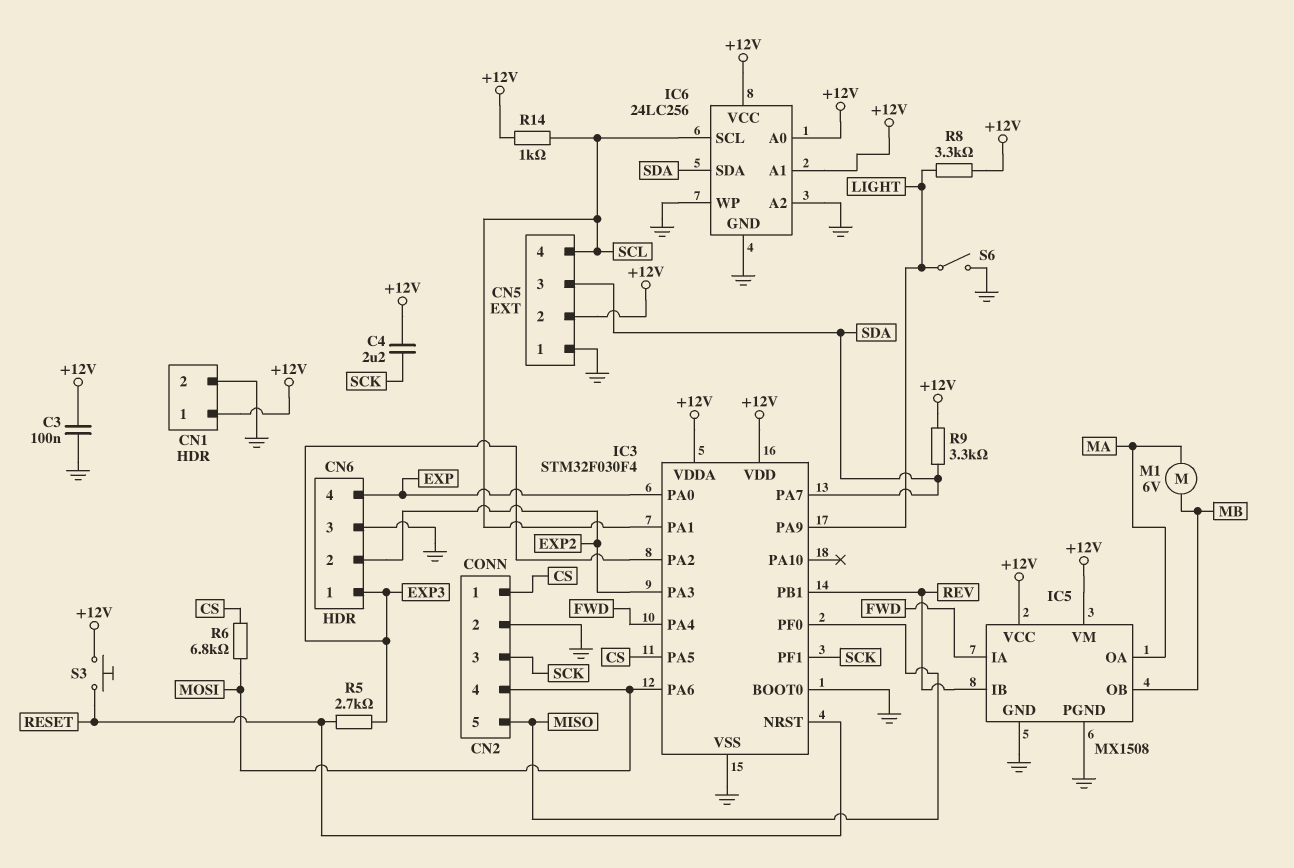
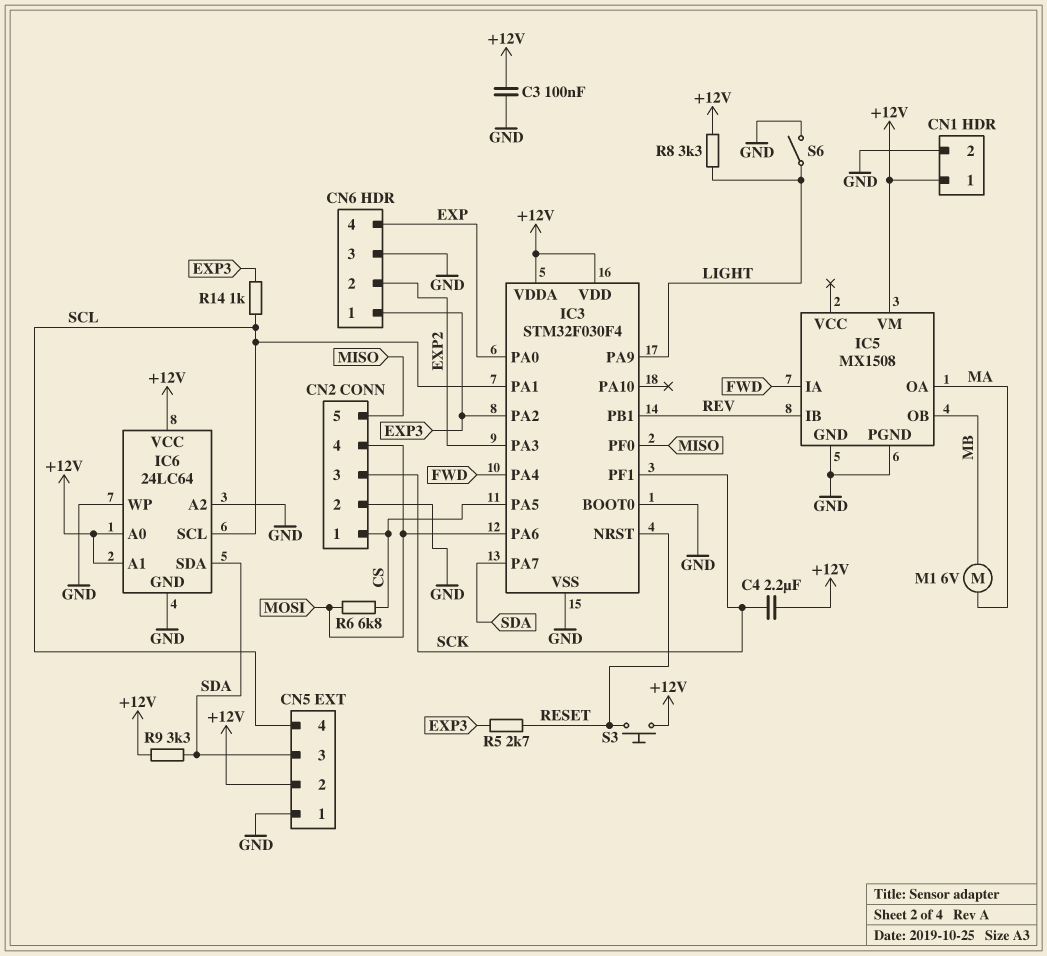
IC5 pin VCC: +12V -> none
IC6: 24LC256 -> 24LC64
R14: 1k (+12V, SCL) -> 1k (EXP3, SCL)

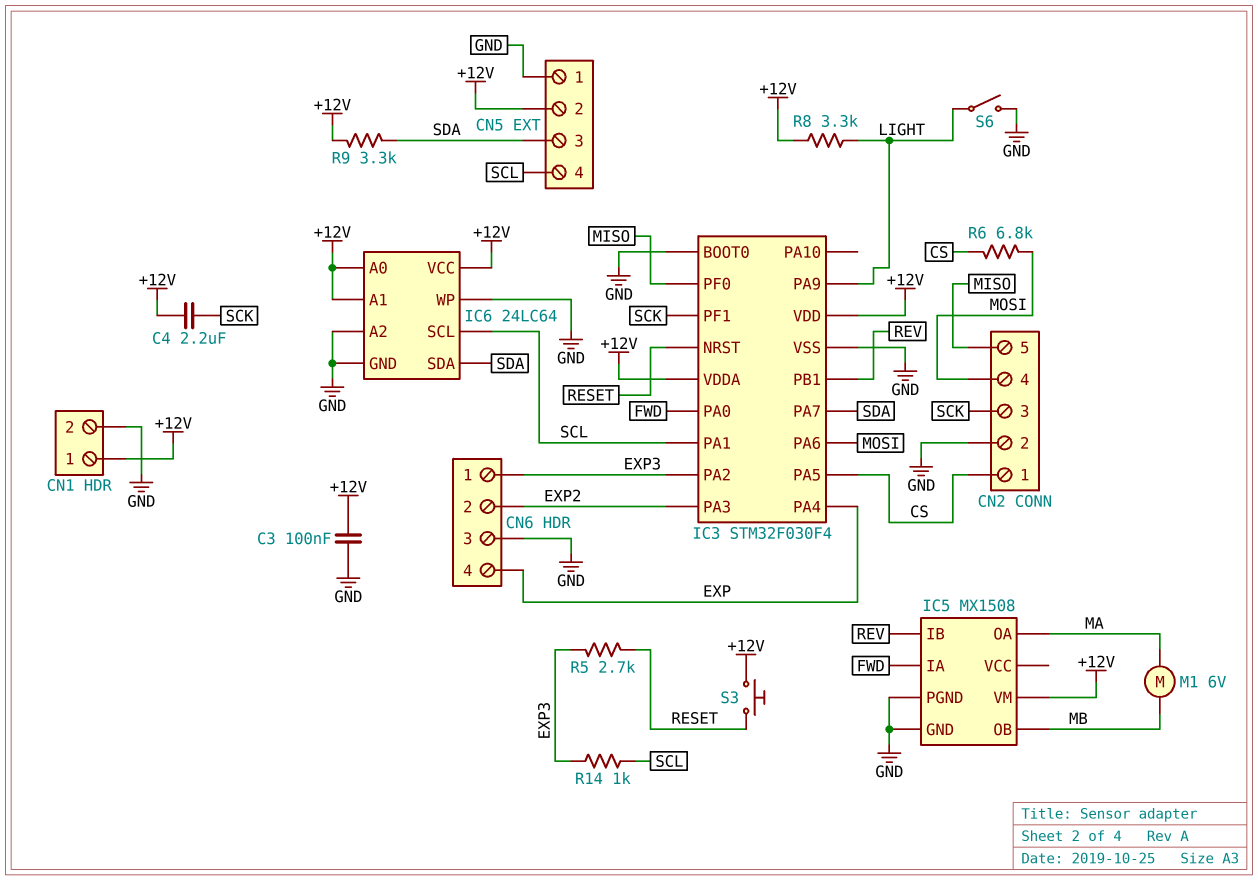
IC3 pin PA0: EXP -> FWD
IC3 pin PA4: FWD -> EXP

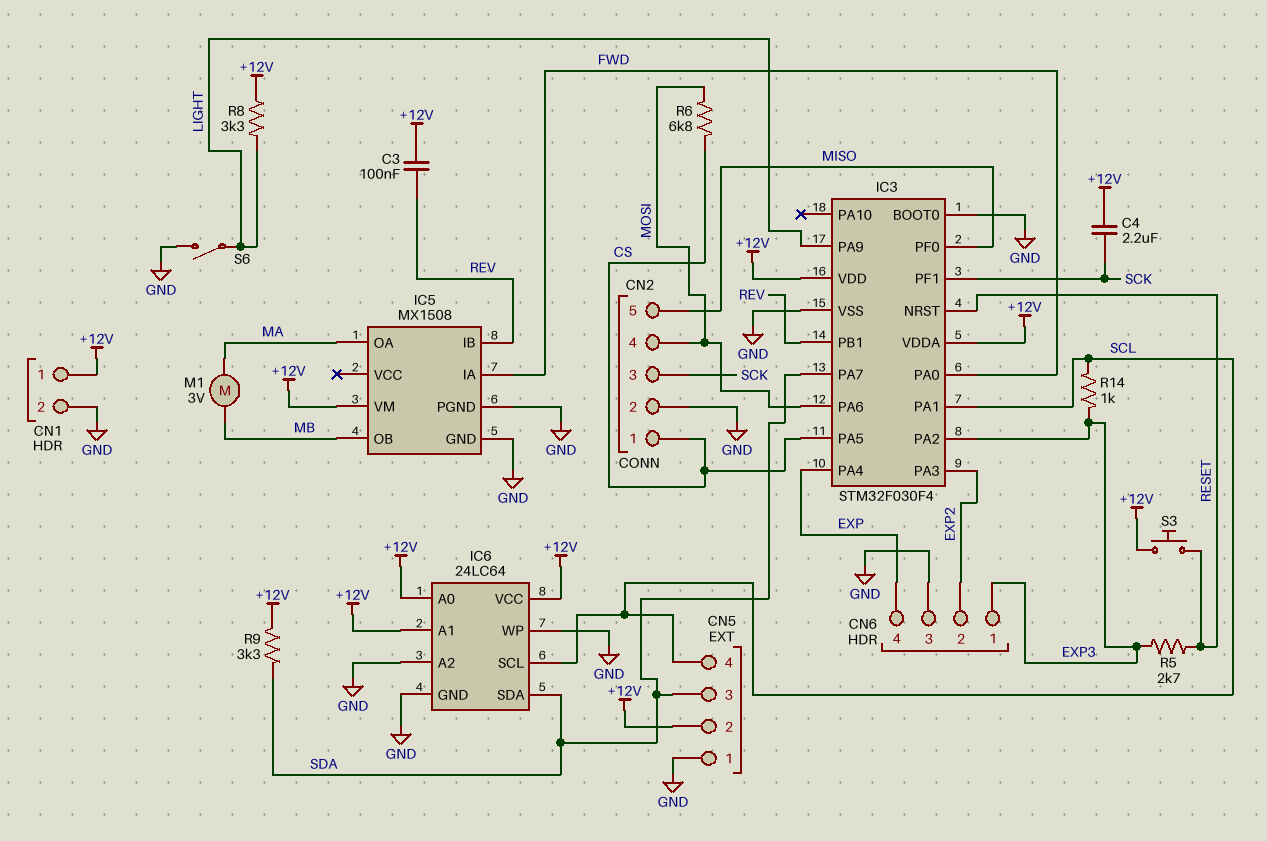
C3: 100nF (+12V, GND) -> 100nF (+12V, REV)
M1: motor 6V (MA, MB) -> motor 3V (MA, MB)

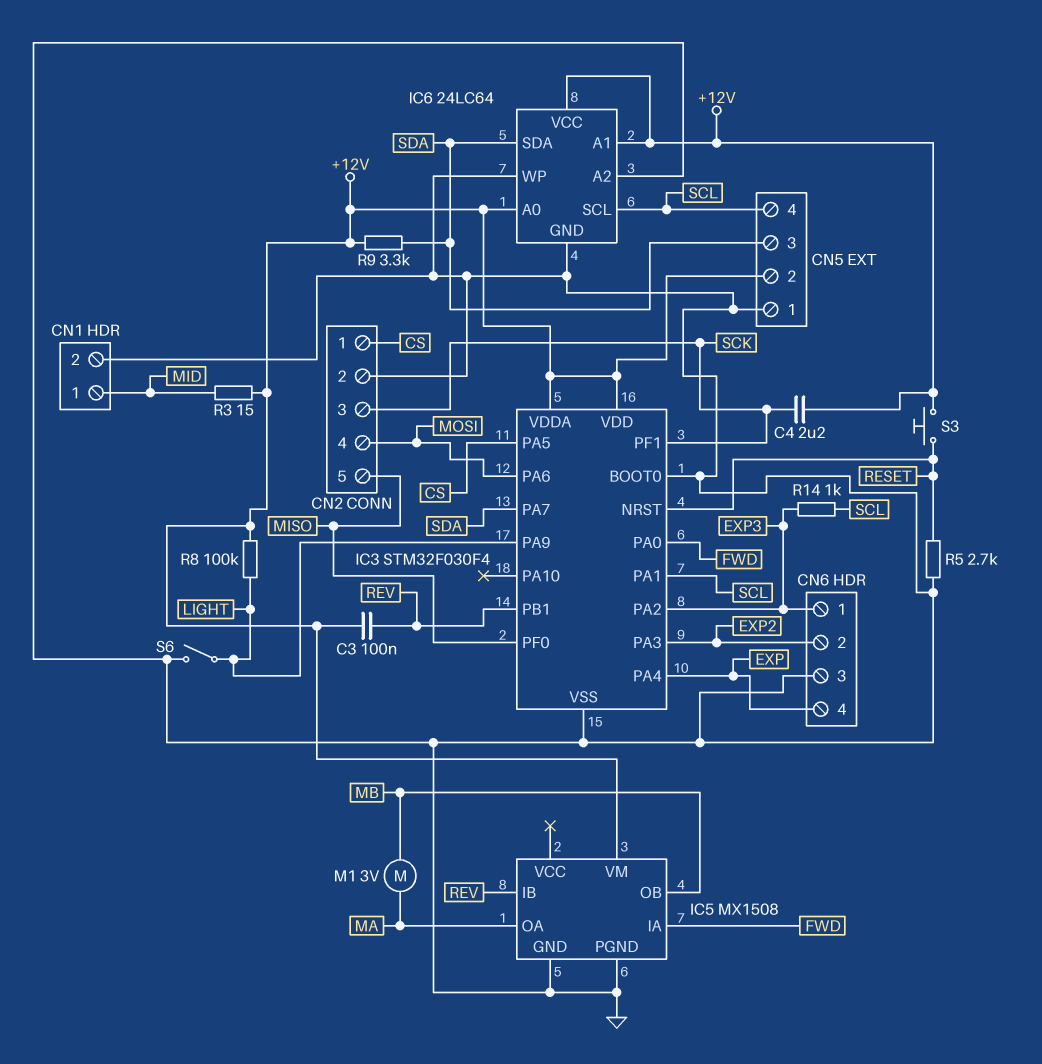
CN1 pin 1: +12V -> MID
R3: none -> 15 (+12V, MID)
R5: 2.7k (EXP3, RESET) -> 2.7k (GND, RESET)
R6: 6.8k (CS, MOSI) -> none
R8: 3.3k (+12V, LIGHT) -> 100k (+12V, LIGHT)

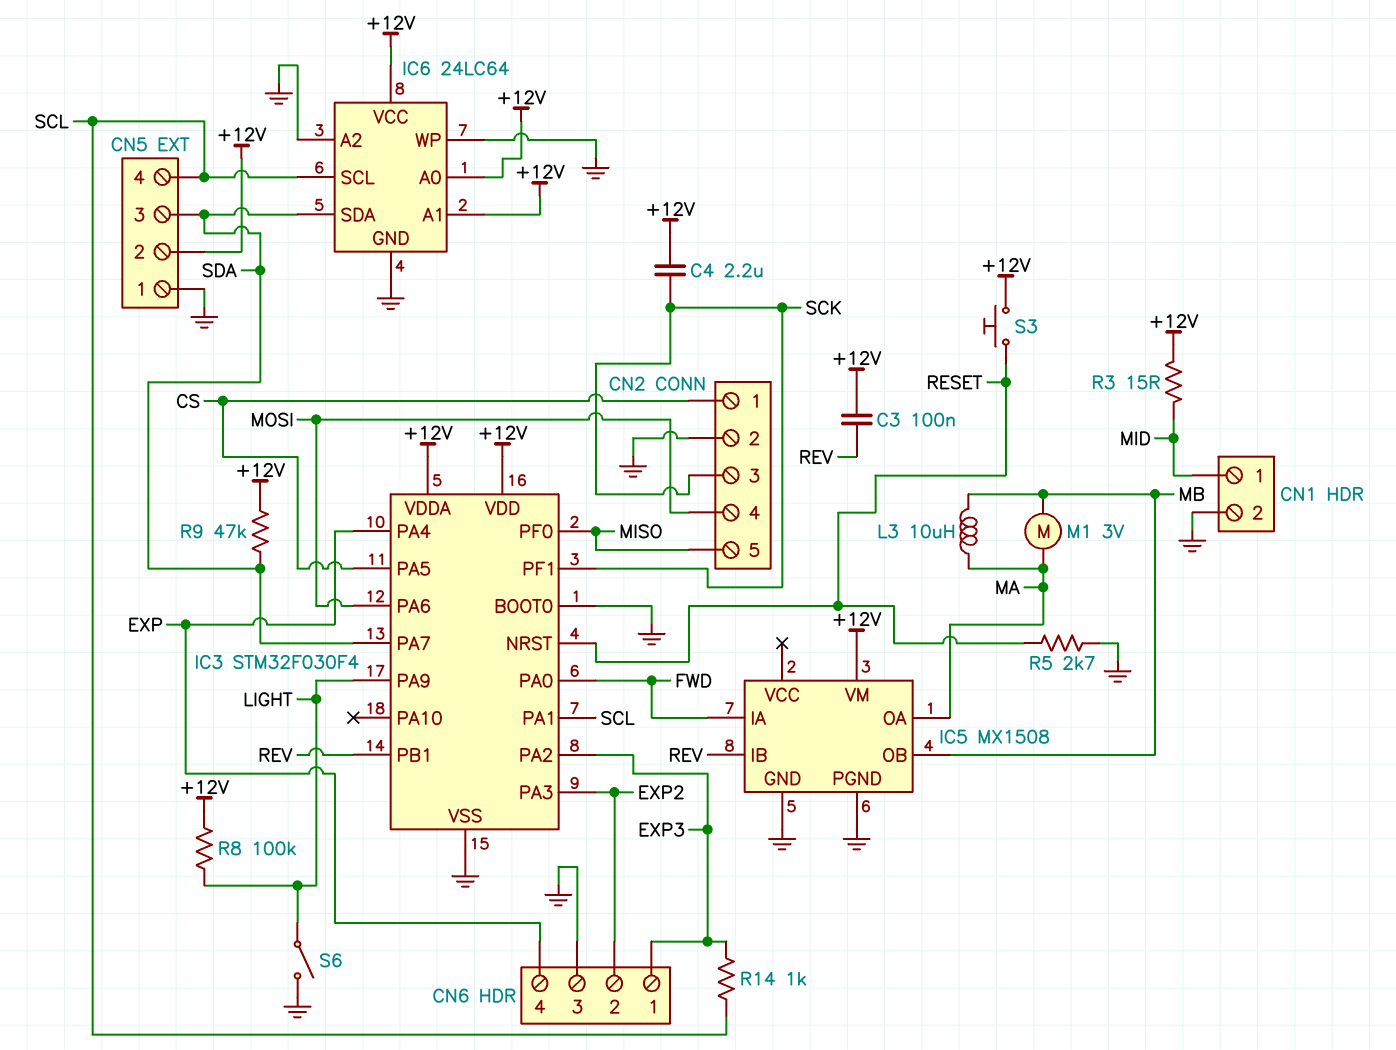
L3: none -> 10uH (MA, MB)
R9: 3.3k (+12V, SDA) -> 47k (+12V, SDA)

